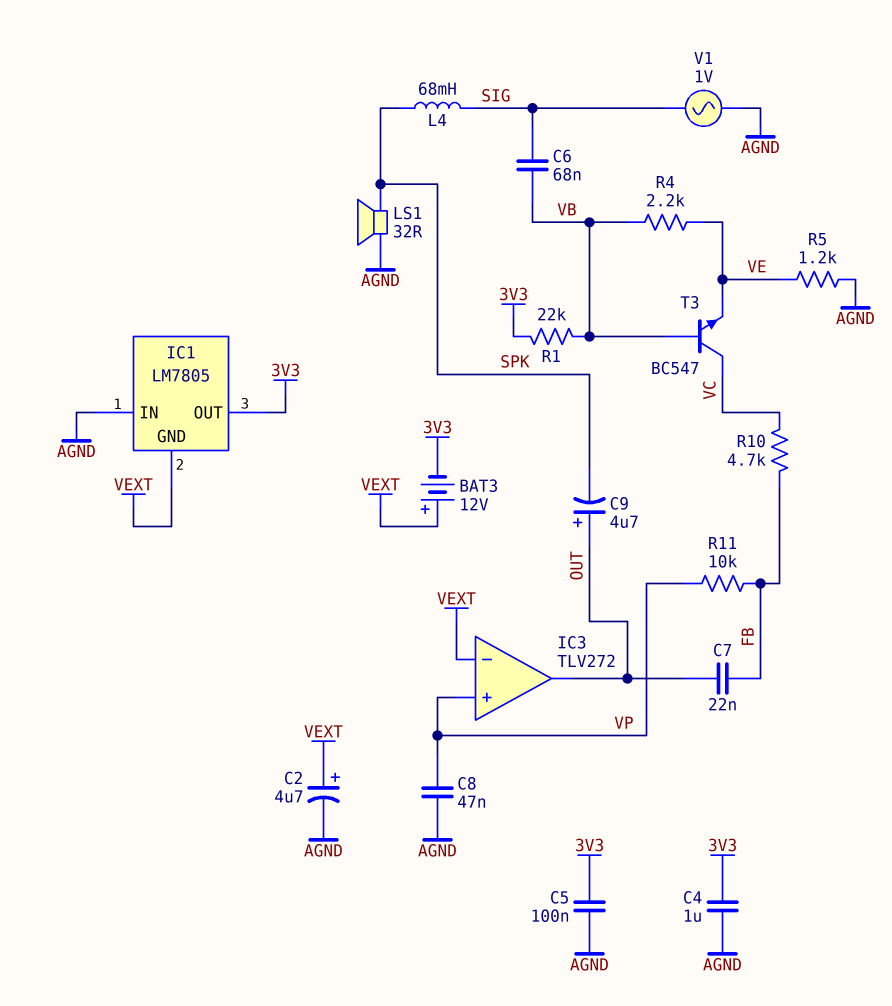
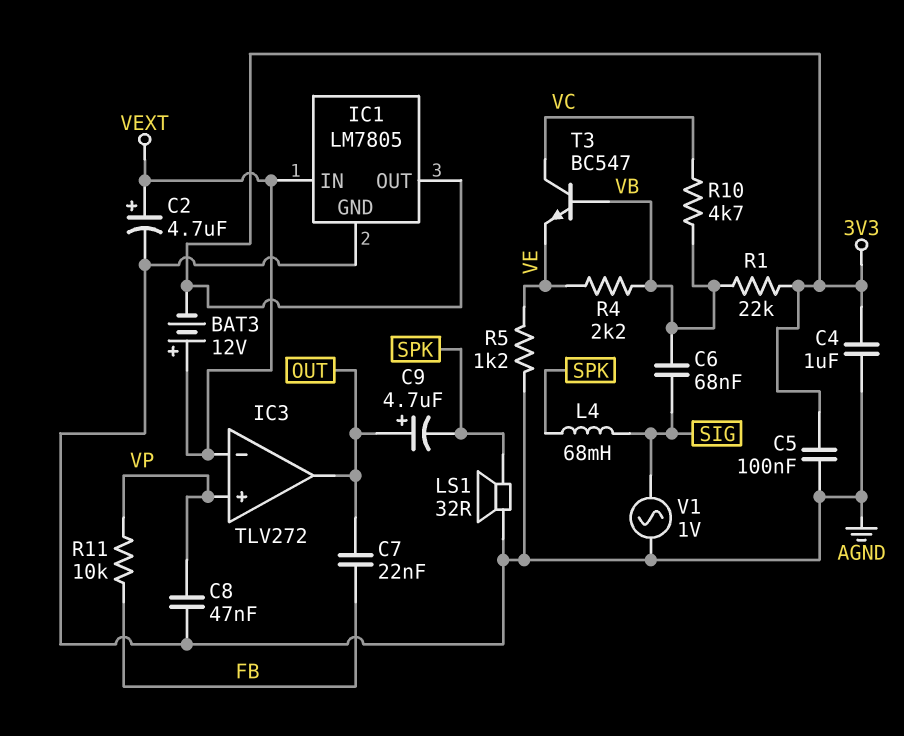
IC1 pin GND: VEXT -> AGND
IC1 pin IN: AGND -> VEXT
R10: 4.7k (FB, VC) -> 4.7k (VB, VC)

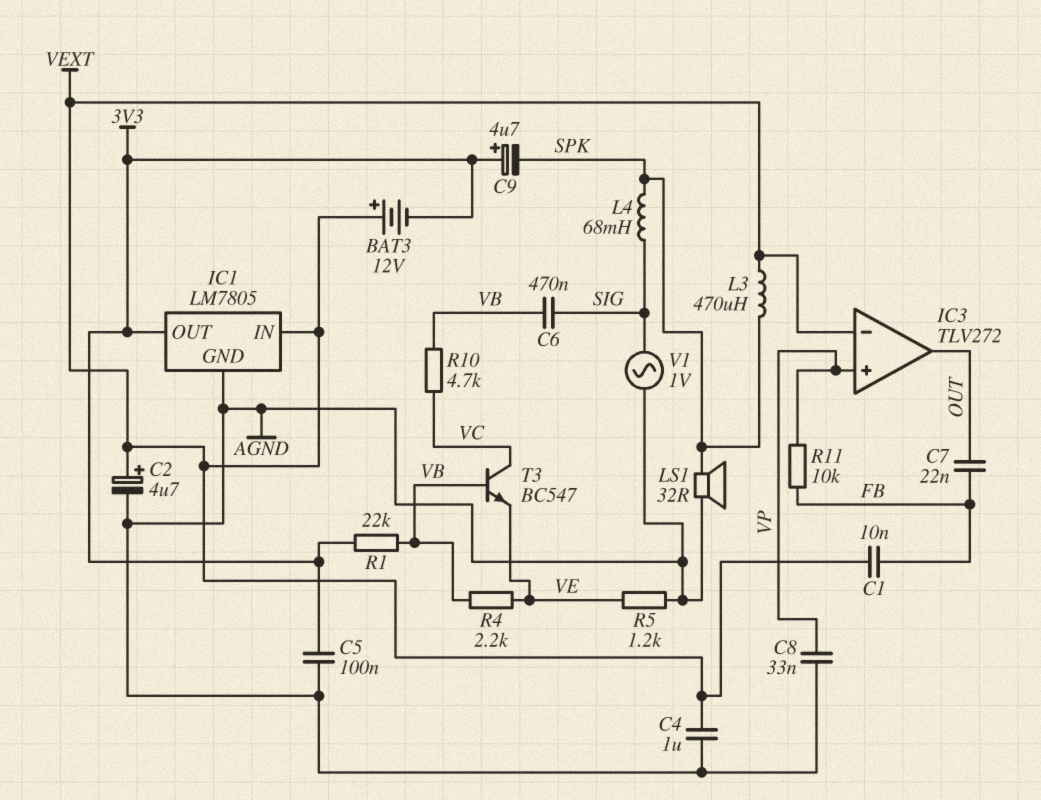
C1: none -> 10nF (FB, VEXT)
C4: 1uF (3V3, AGND) -> 1uF (AGND, VEXT)
C6: 68nF (SIG, VB) -> 470nF (SIG, VB)
C8: 47nF (AGND, VP) -> 33nF (AGND, VP)
C9: 4.7uF (plus OUT, minus SPK) -> 4.7uF (plus 3V3, minus SPK)
L3: none -> 470uH (SPK, VEXT)

